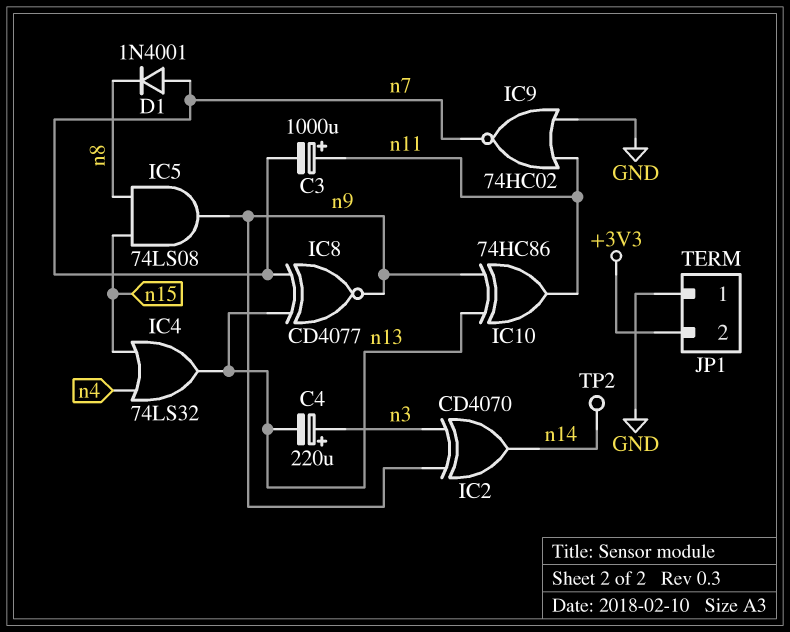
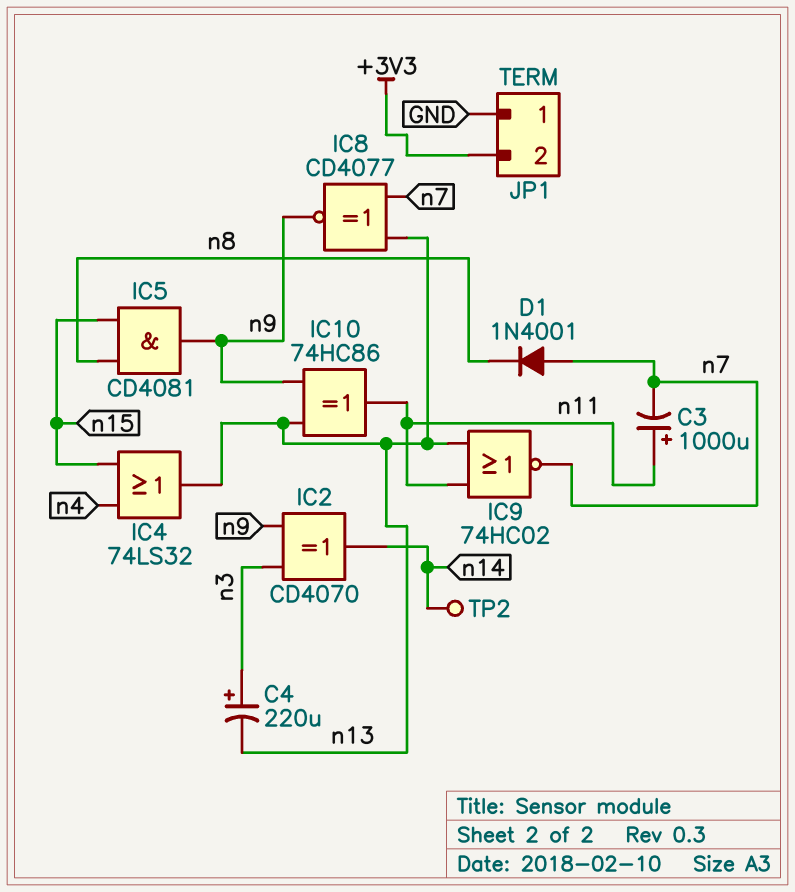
IC5: AND 74LS08 (in n8, in n15, out n9) -> AND CD4081 (in n8, in n15, out n9)
IC9: NOR 74HC02 (in GND, in n11, out n7) -> NOR 74HC02 (in n11, in n13, out n7)

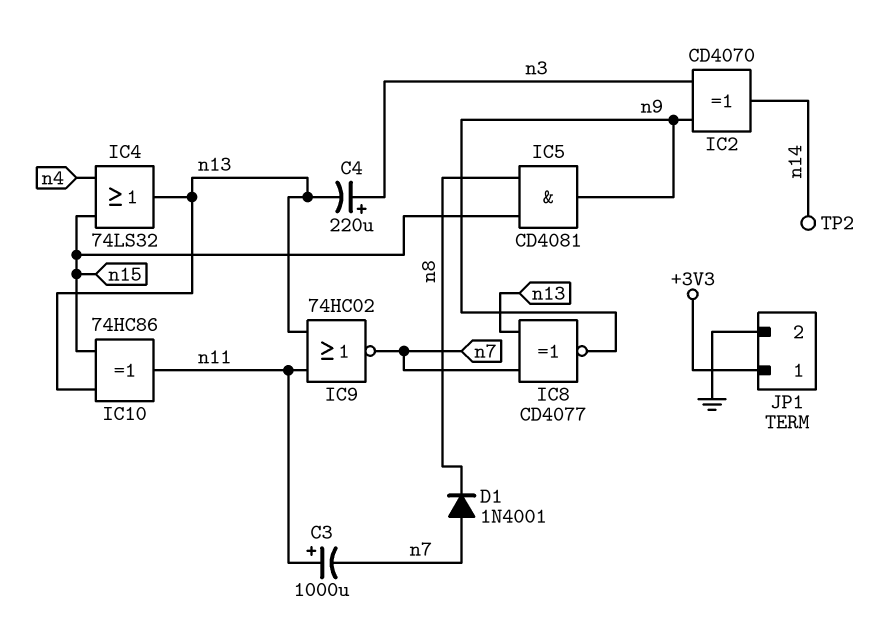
IC10: XOR 74HC86 (in n9, in n13, out n11) -> XOR 74HC86 (in n13, in n15, out n11)
JP1 pin 1: GND -> +3V3
JP1 pin 2: +3V3 -> GND

